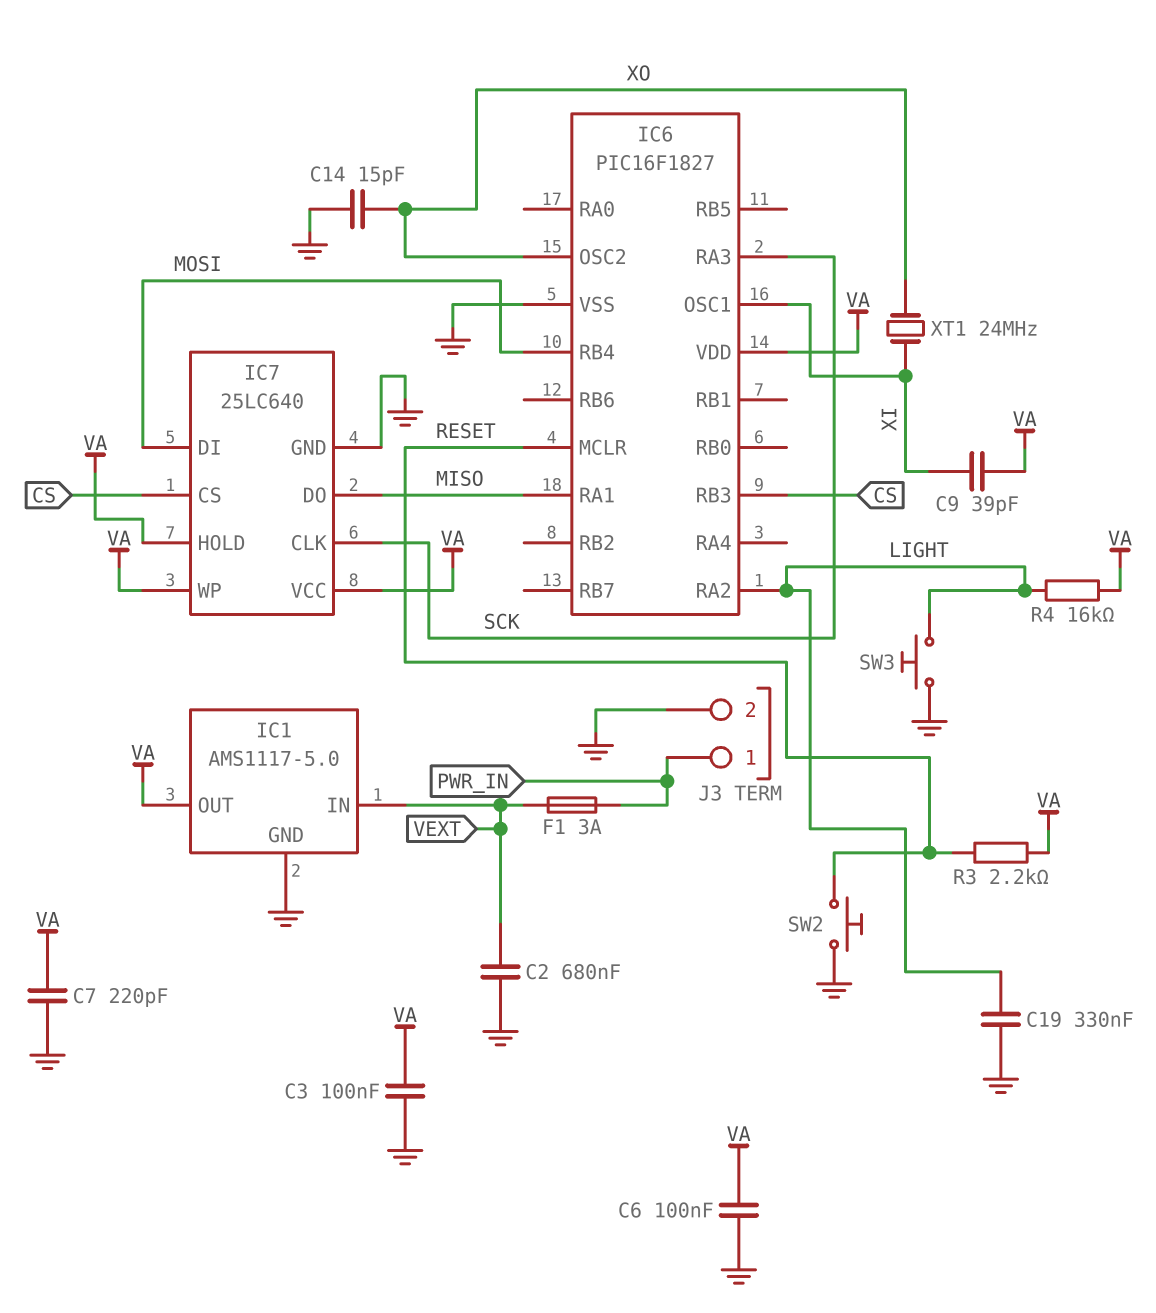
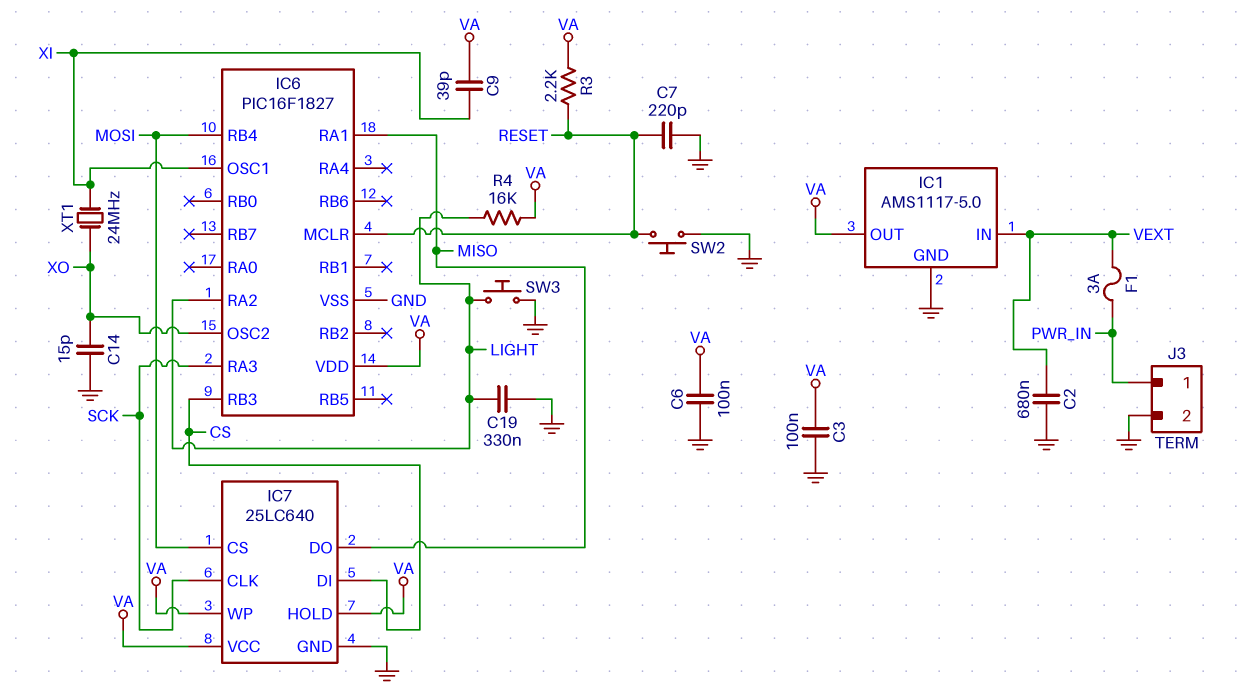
C7: 220pF (GND, VA) -> 220pF (GND, RESET)
IC7 pin CS: CS -> MOSI
IC7 pin DI: MOSI -> CS

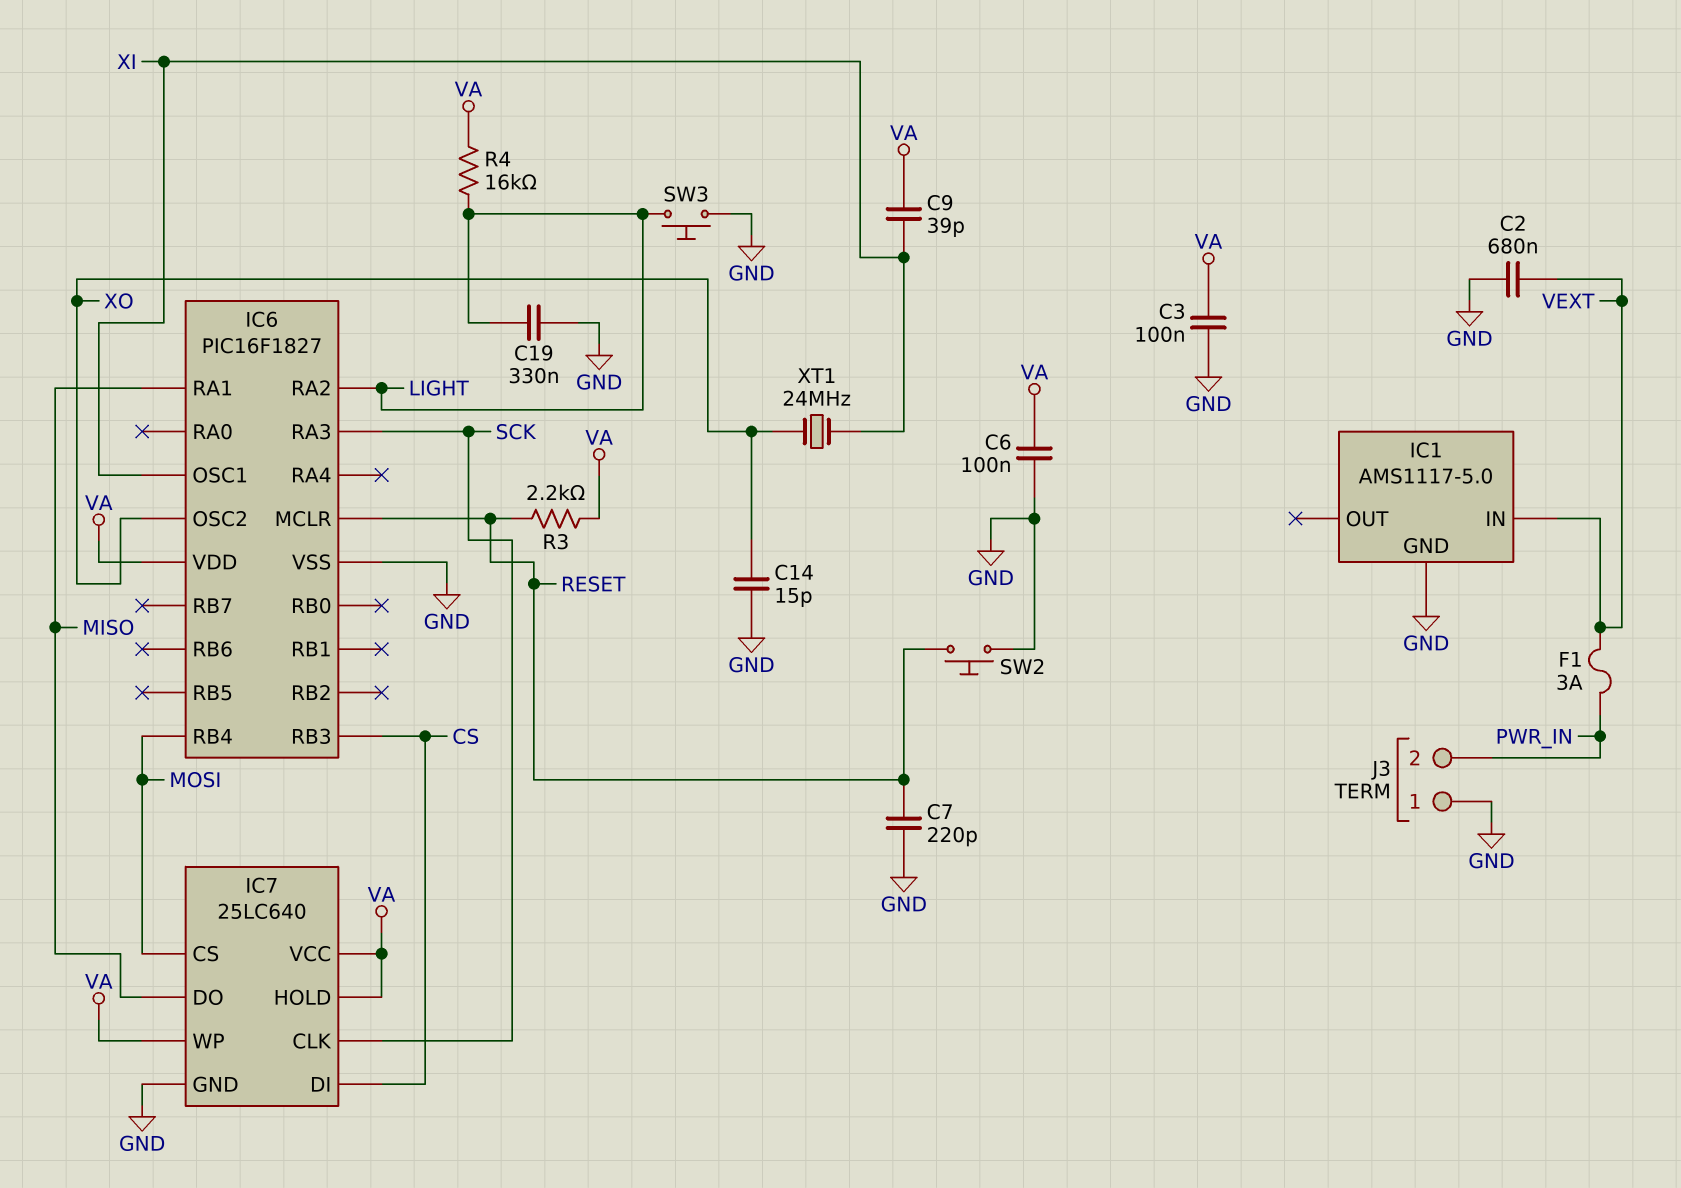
IC1 pin OUT: VA -> none
J3 pin 1: PWR_IN -> GND
J3 pin 2: GND -> PWR_IN

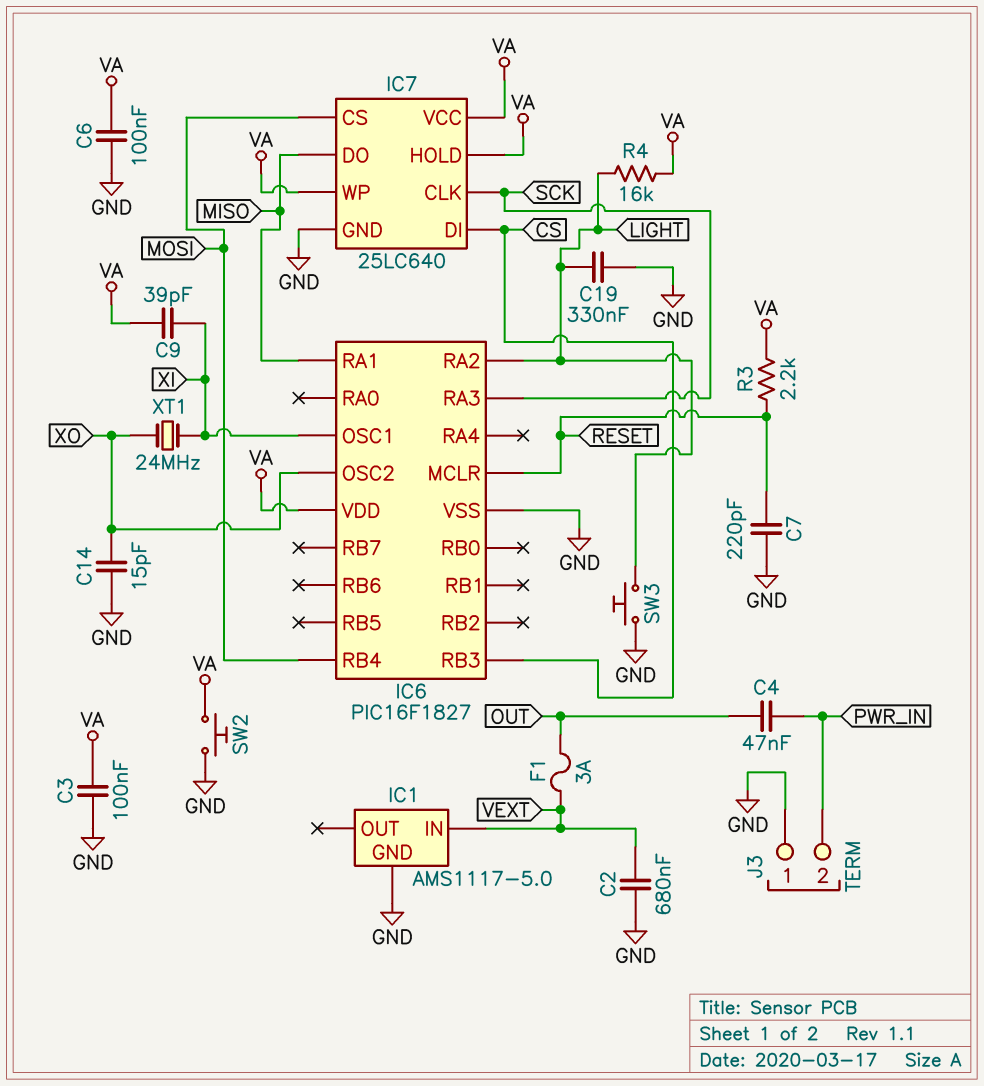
C4: none -> 47nF (OUT, PWR_IN)
F1: 3A (PWR_IN, VEXT) -> 3A (OUT, VEXT)
SW2: button (GND, RESET) -> button (GND, VA)

